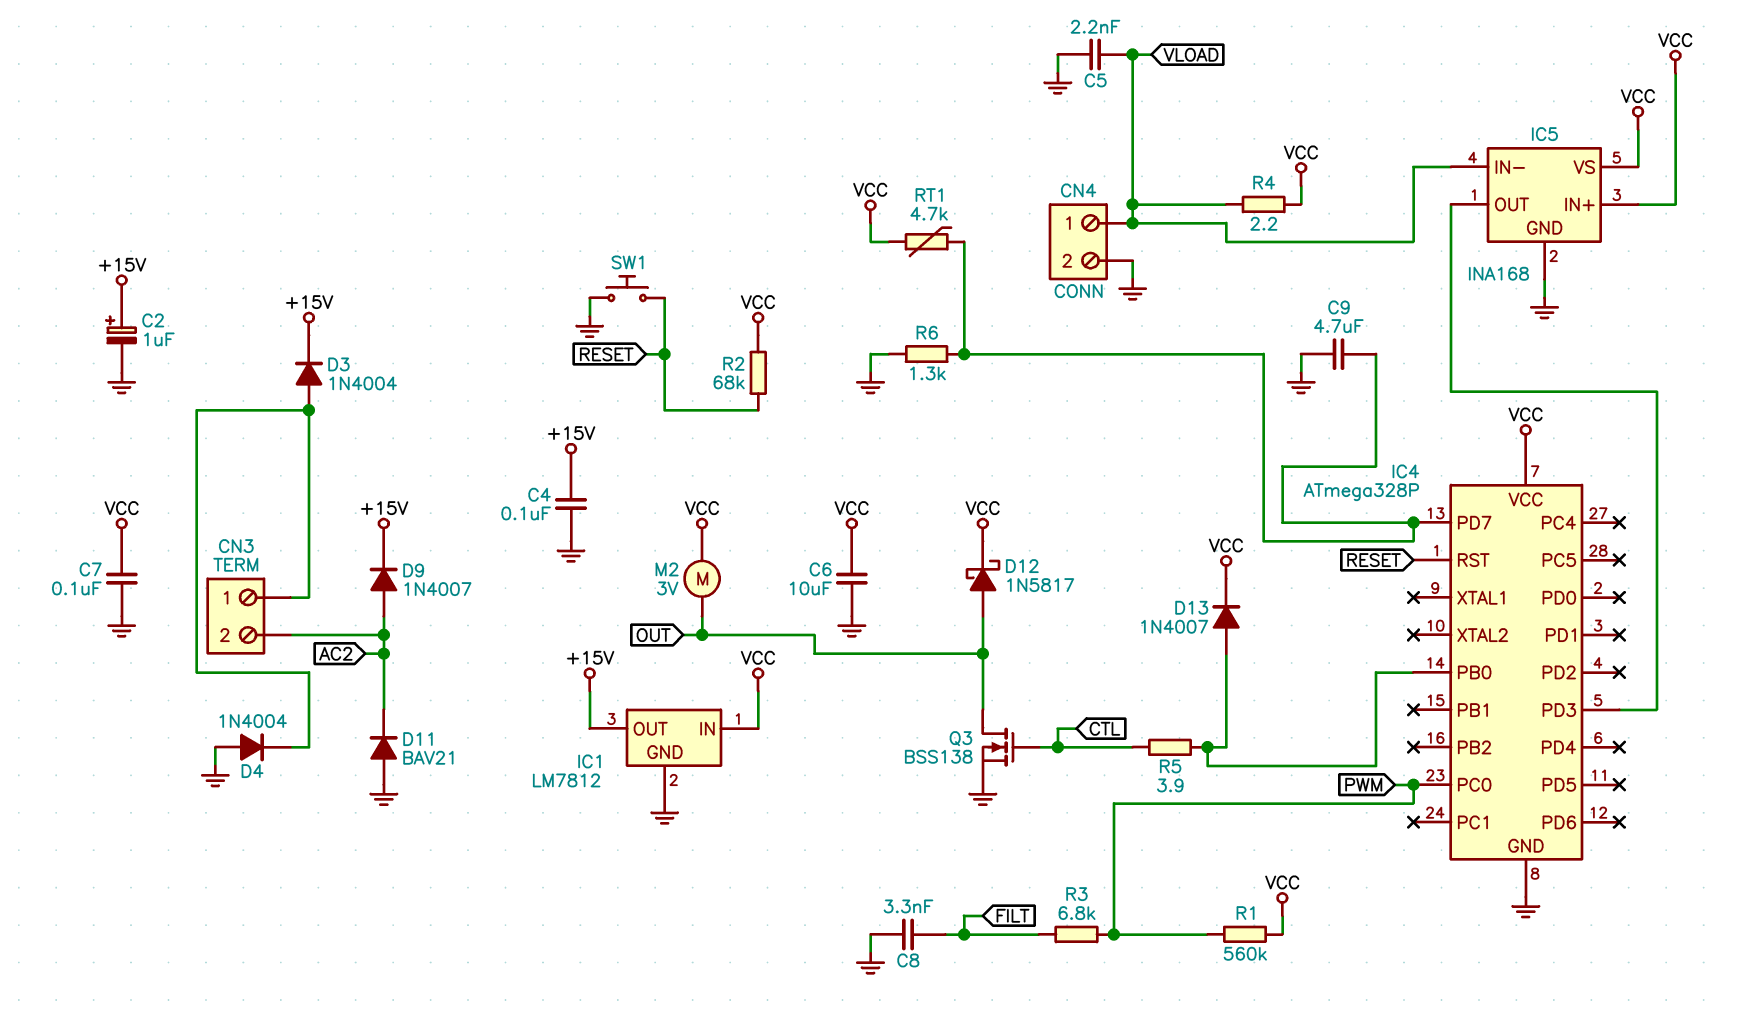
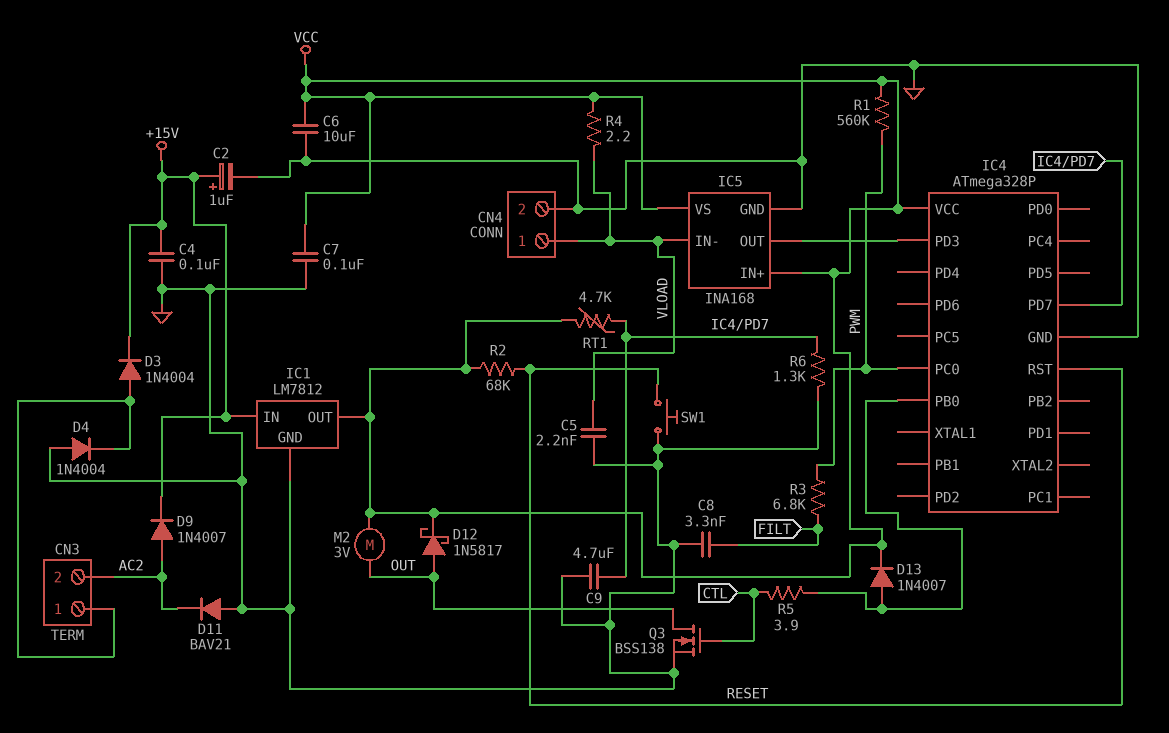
IC1 pin IN: VCC -> +15V
IC1 pin OUT: +15V -> VCC

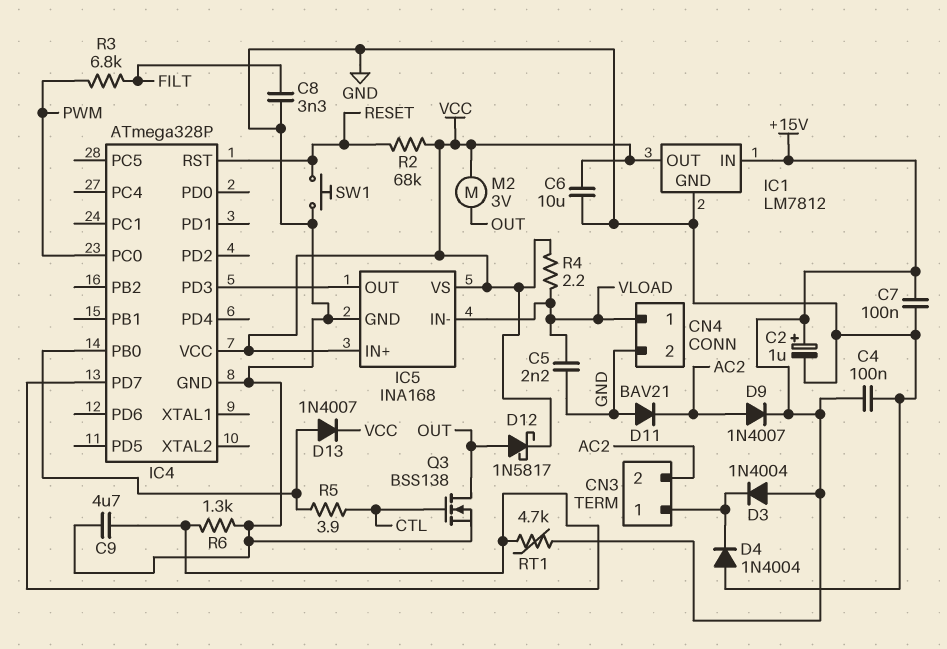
C7: 100nF (GND, VCC) -> 100nF (+15V, GND)
D3: diode 1N4004 (A CN3/1, K +15V) -> diode 1N4004 (A +15V, K CN3/1)
R1: 560k (PWM, VCC) -> none
RT1: 4.7k (IC4/PD7, VCC) -> 4.7k (+15V, IC4/PD7)

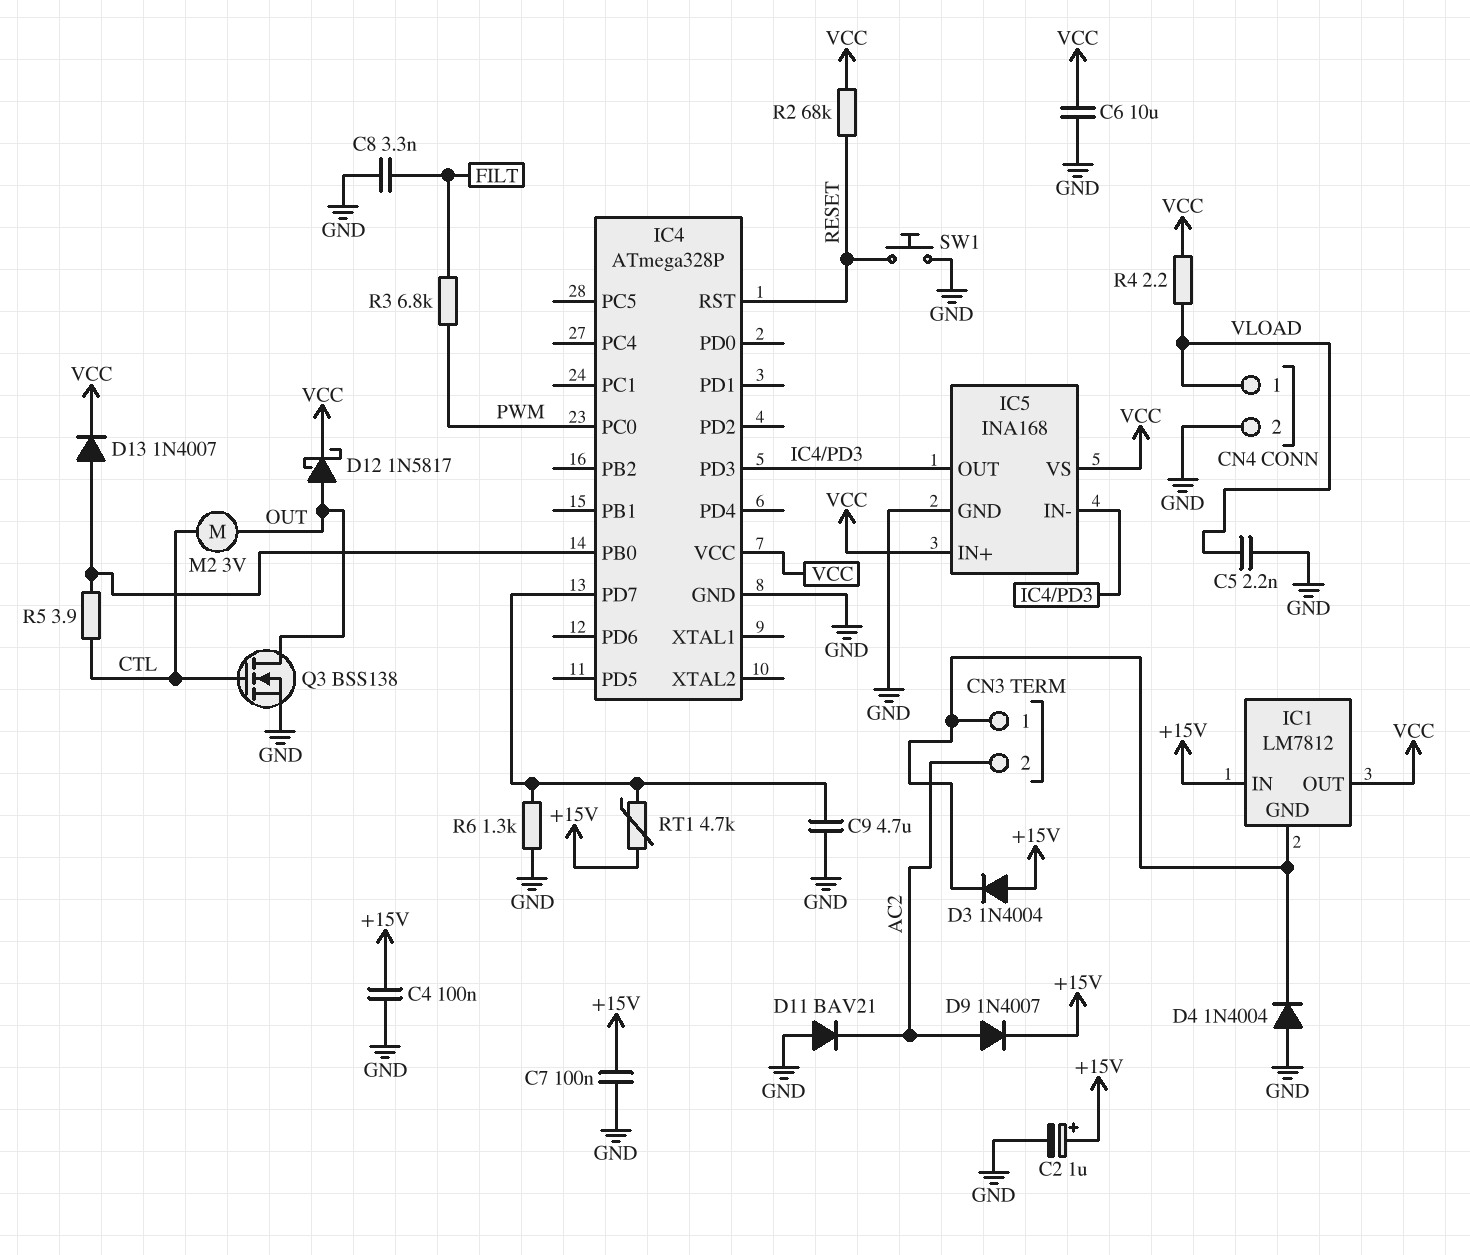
IC1 pin GND: GND -> CN3/1
IC5 pin IN-: VLOAD -> IC4/PD3
M2: motor 3V (OUT, VCC) -> motor 3V (CTL, OUT)

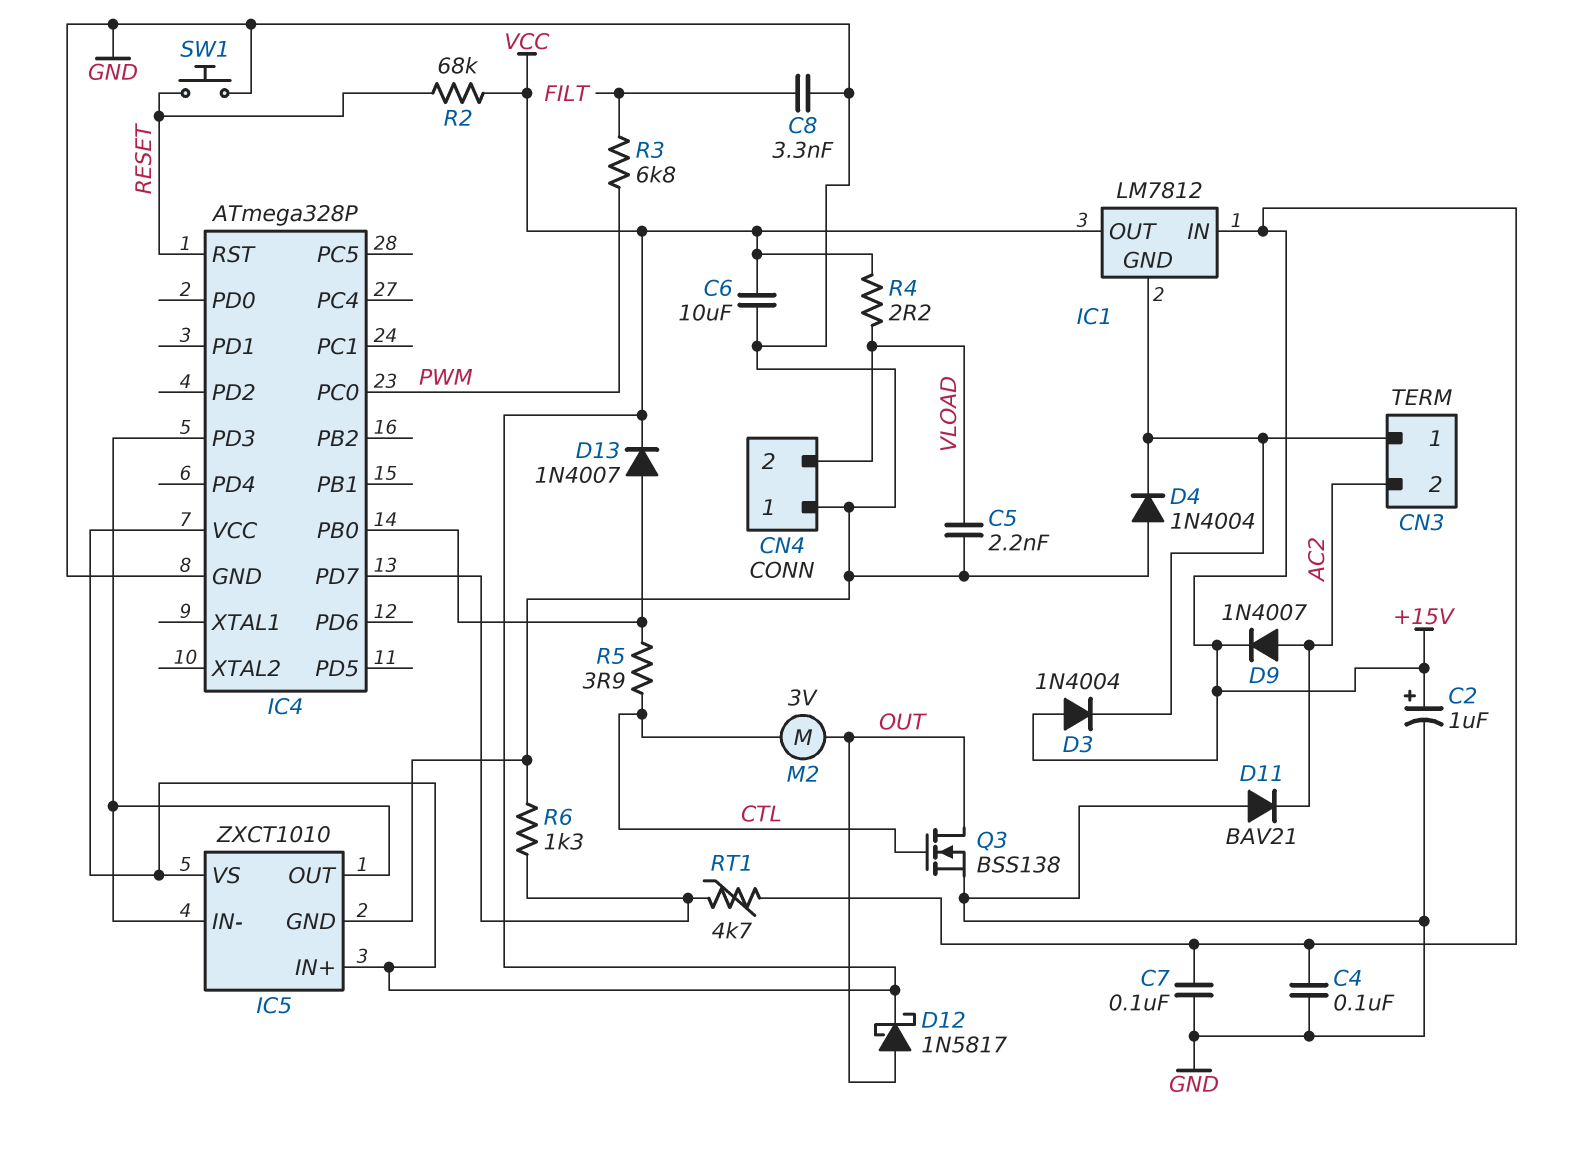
C9: 4.7uF (GND, IC4/PD7) -> none
CN4 pin 1: VLOAD -> GND
CN4 pin 2: GND -> VLOAD
IC5: INA168 -> ZXCT1010

